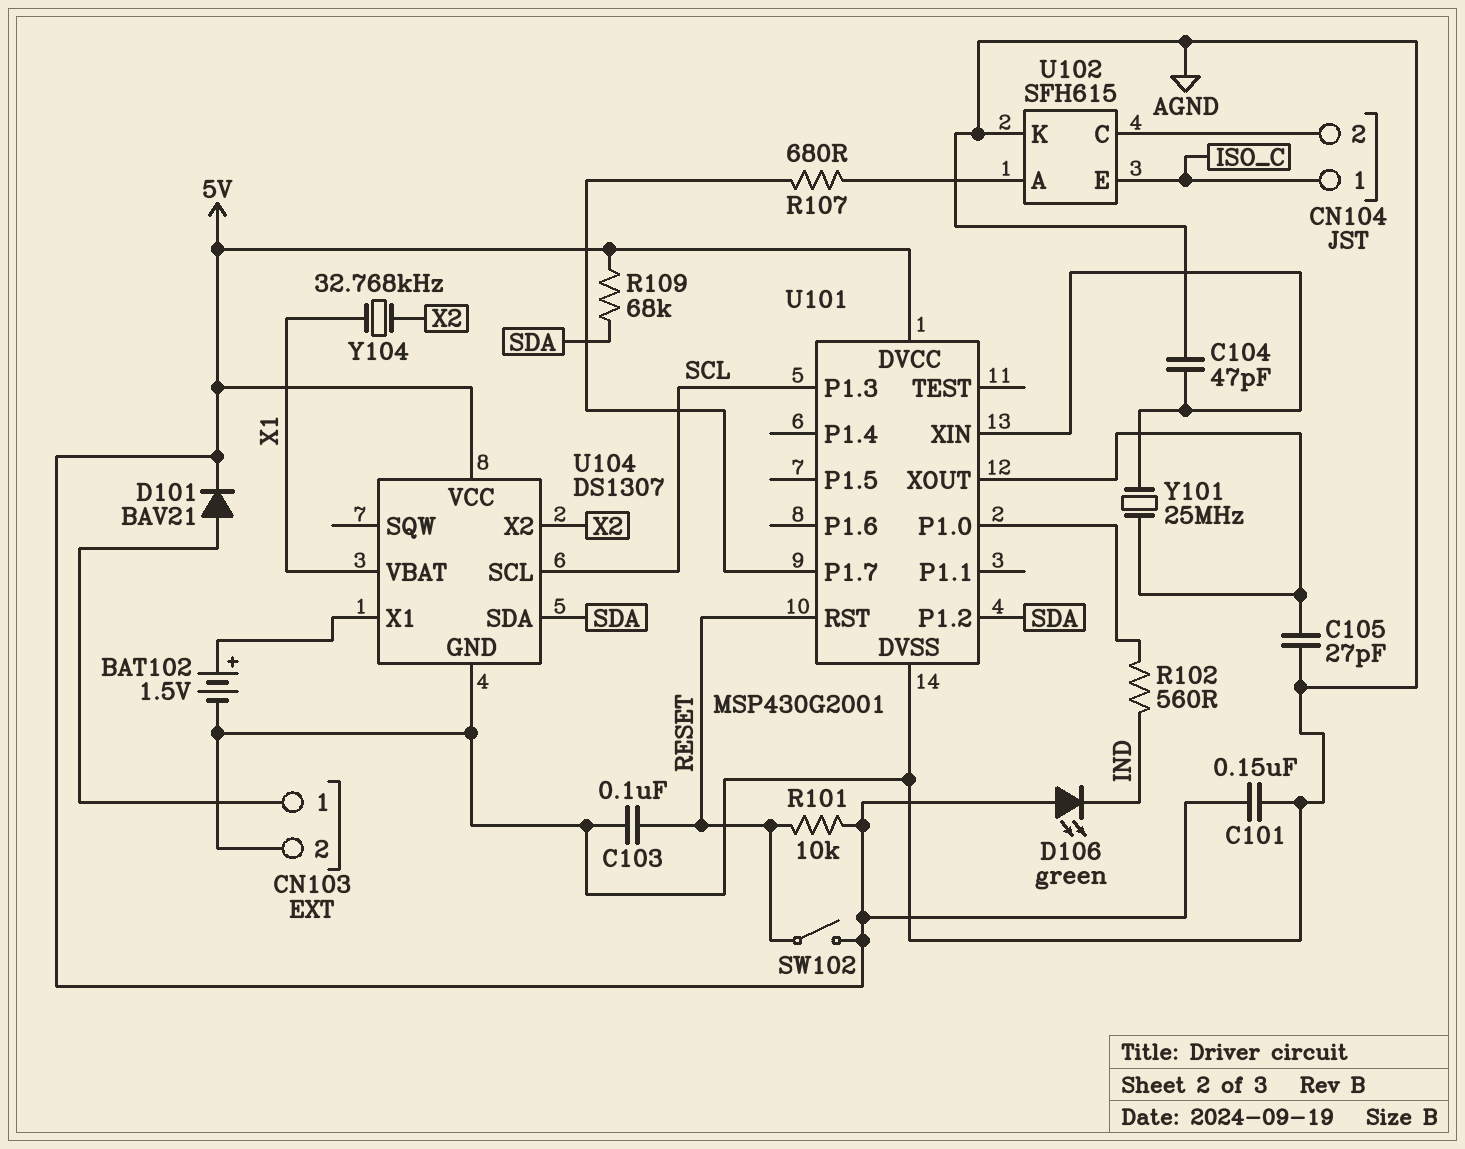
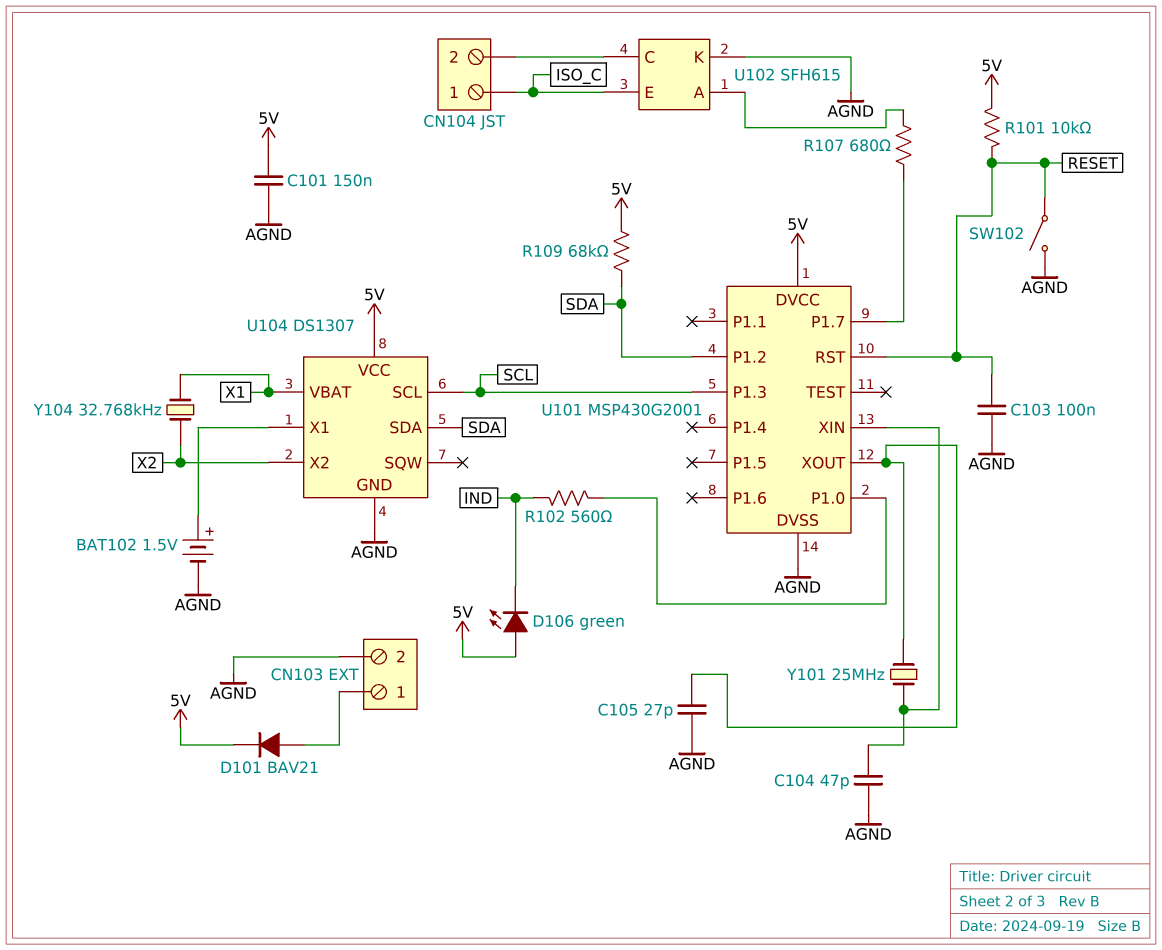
SW102: switch (5V, RESET) -> switch (AGND, RESET)

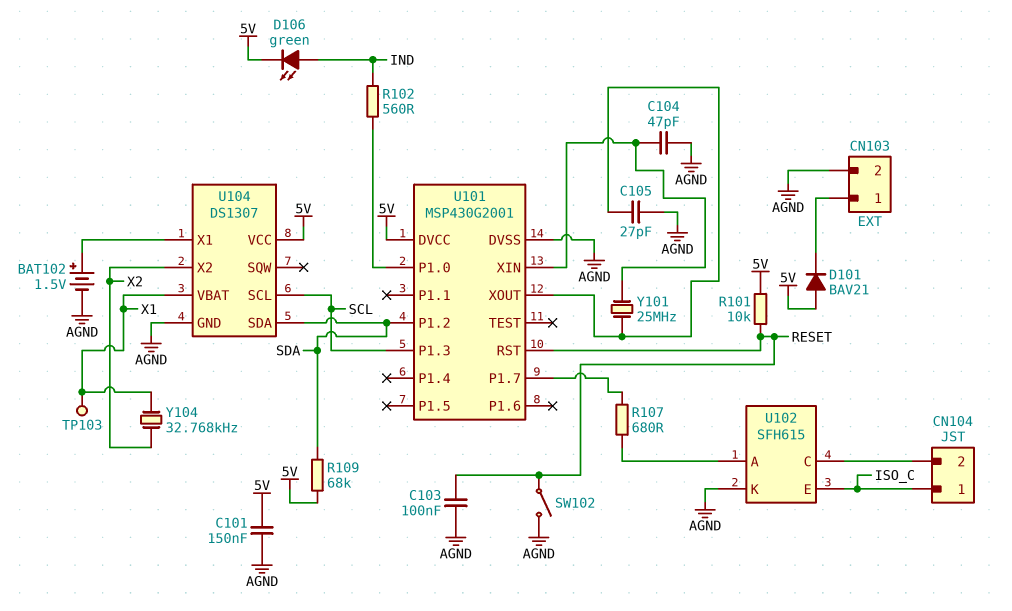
D101: diode BAV21 (A CN103/1, K 5V) -> diode BAV21 (A 5V, K CN103/1)
D106: LED green (A 5V, K IND) -> LED green (A IND, K 5V)
TP103: none -> test point (X1)

